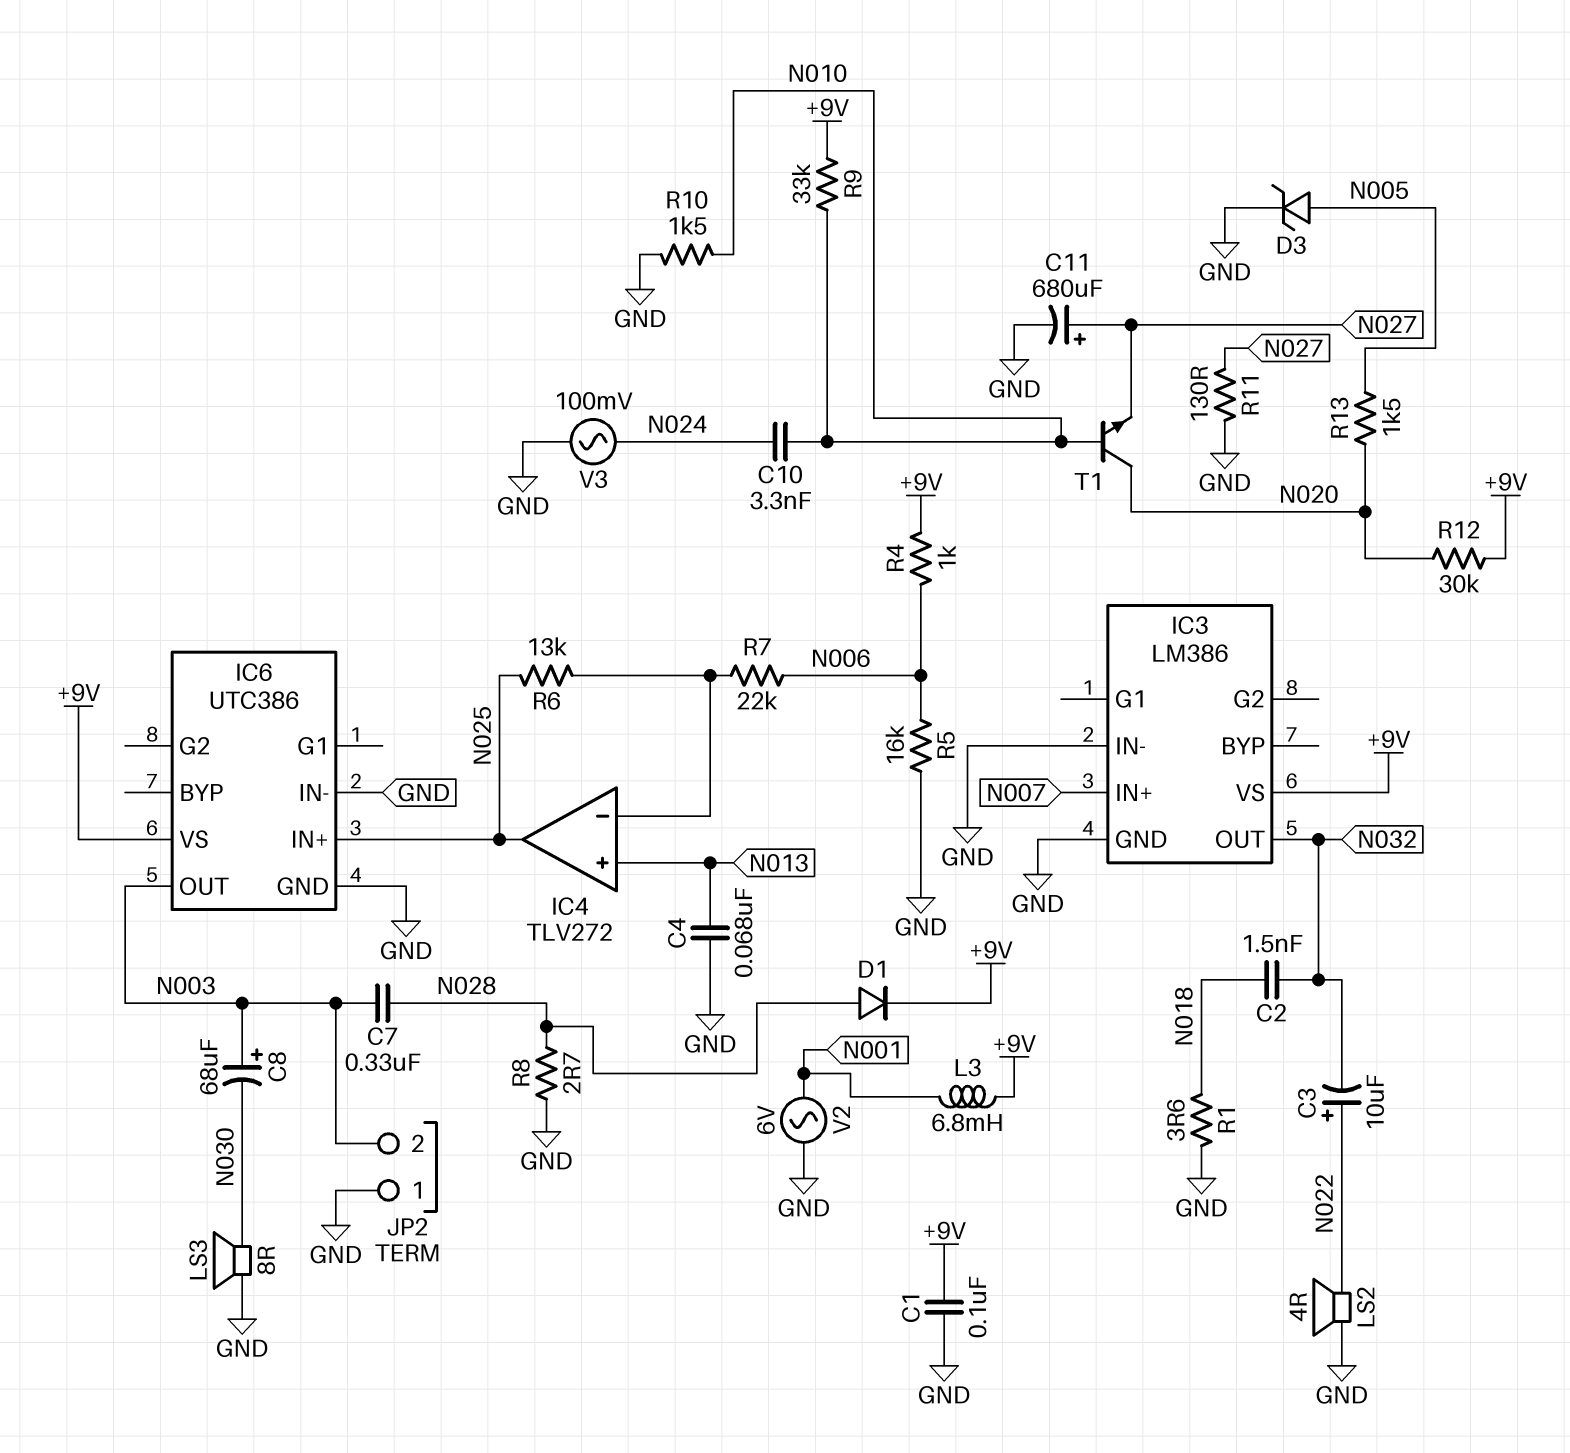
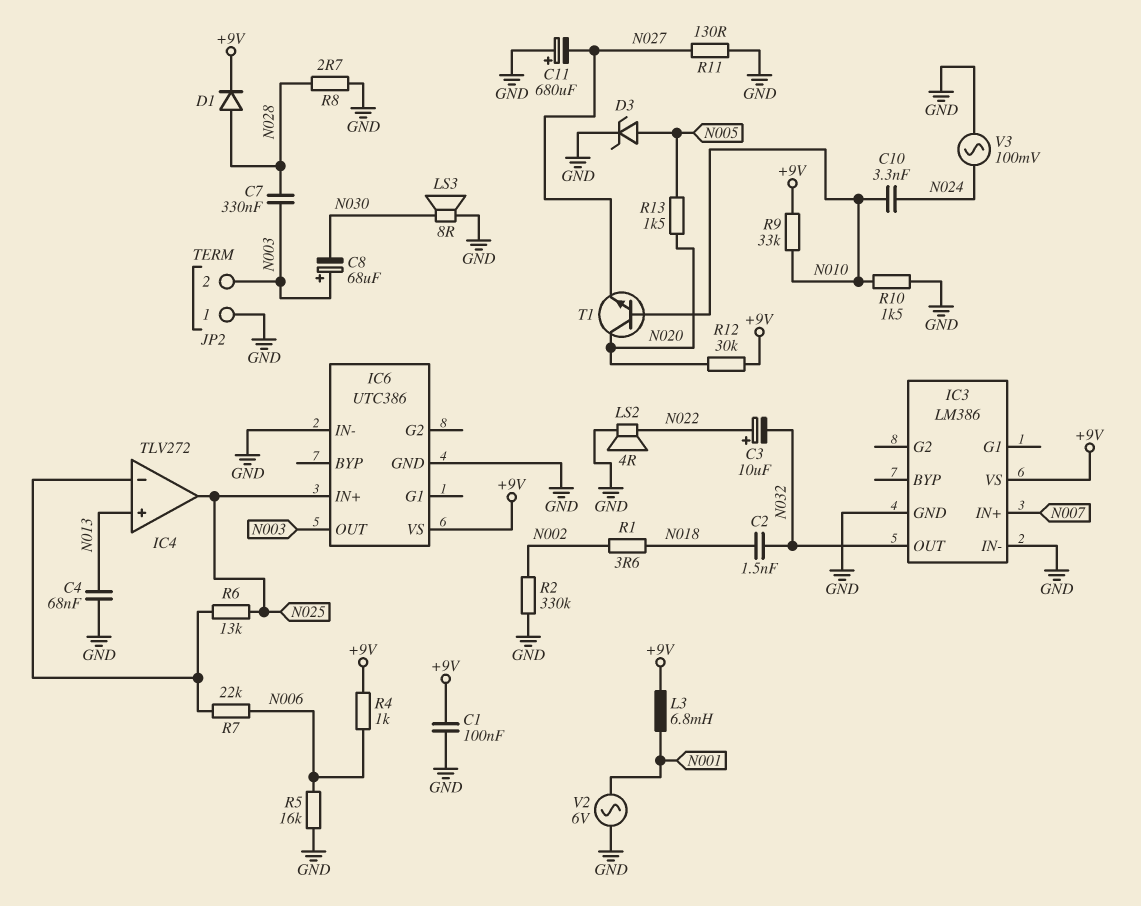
C11: 680uF (plus N027, minus GND) -> 680uF (plus GND, minus N027)
R1: 3.6 (GND, N018) -> 3.6 (N002, N018)
R2: none -> 330k (GND, N002)

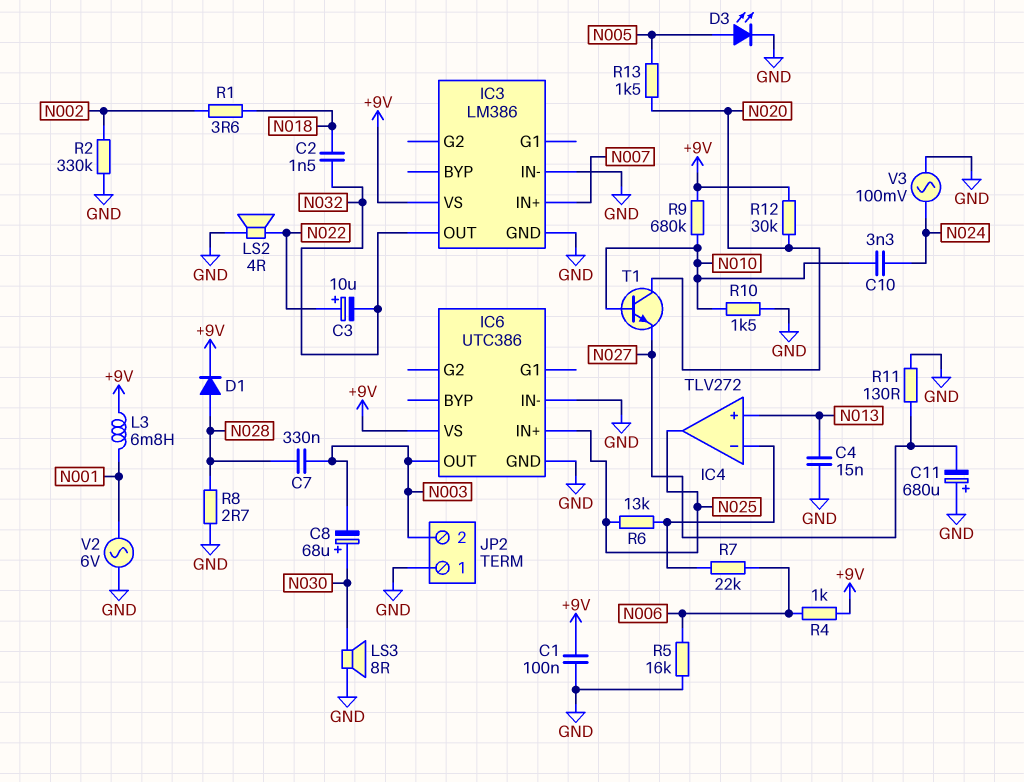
C4: 68nF (GND, N013) -> 15nF (GND, N013)
C8: 68uF (plus N003, minus N030) -> 68uF (plus N030, minus N003)
D3: zener (A N005, K GND) -> LED (A N005, K GND)
R9: 33k (+9V, N010) -> 680k (+9V, N010)

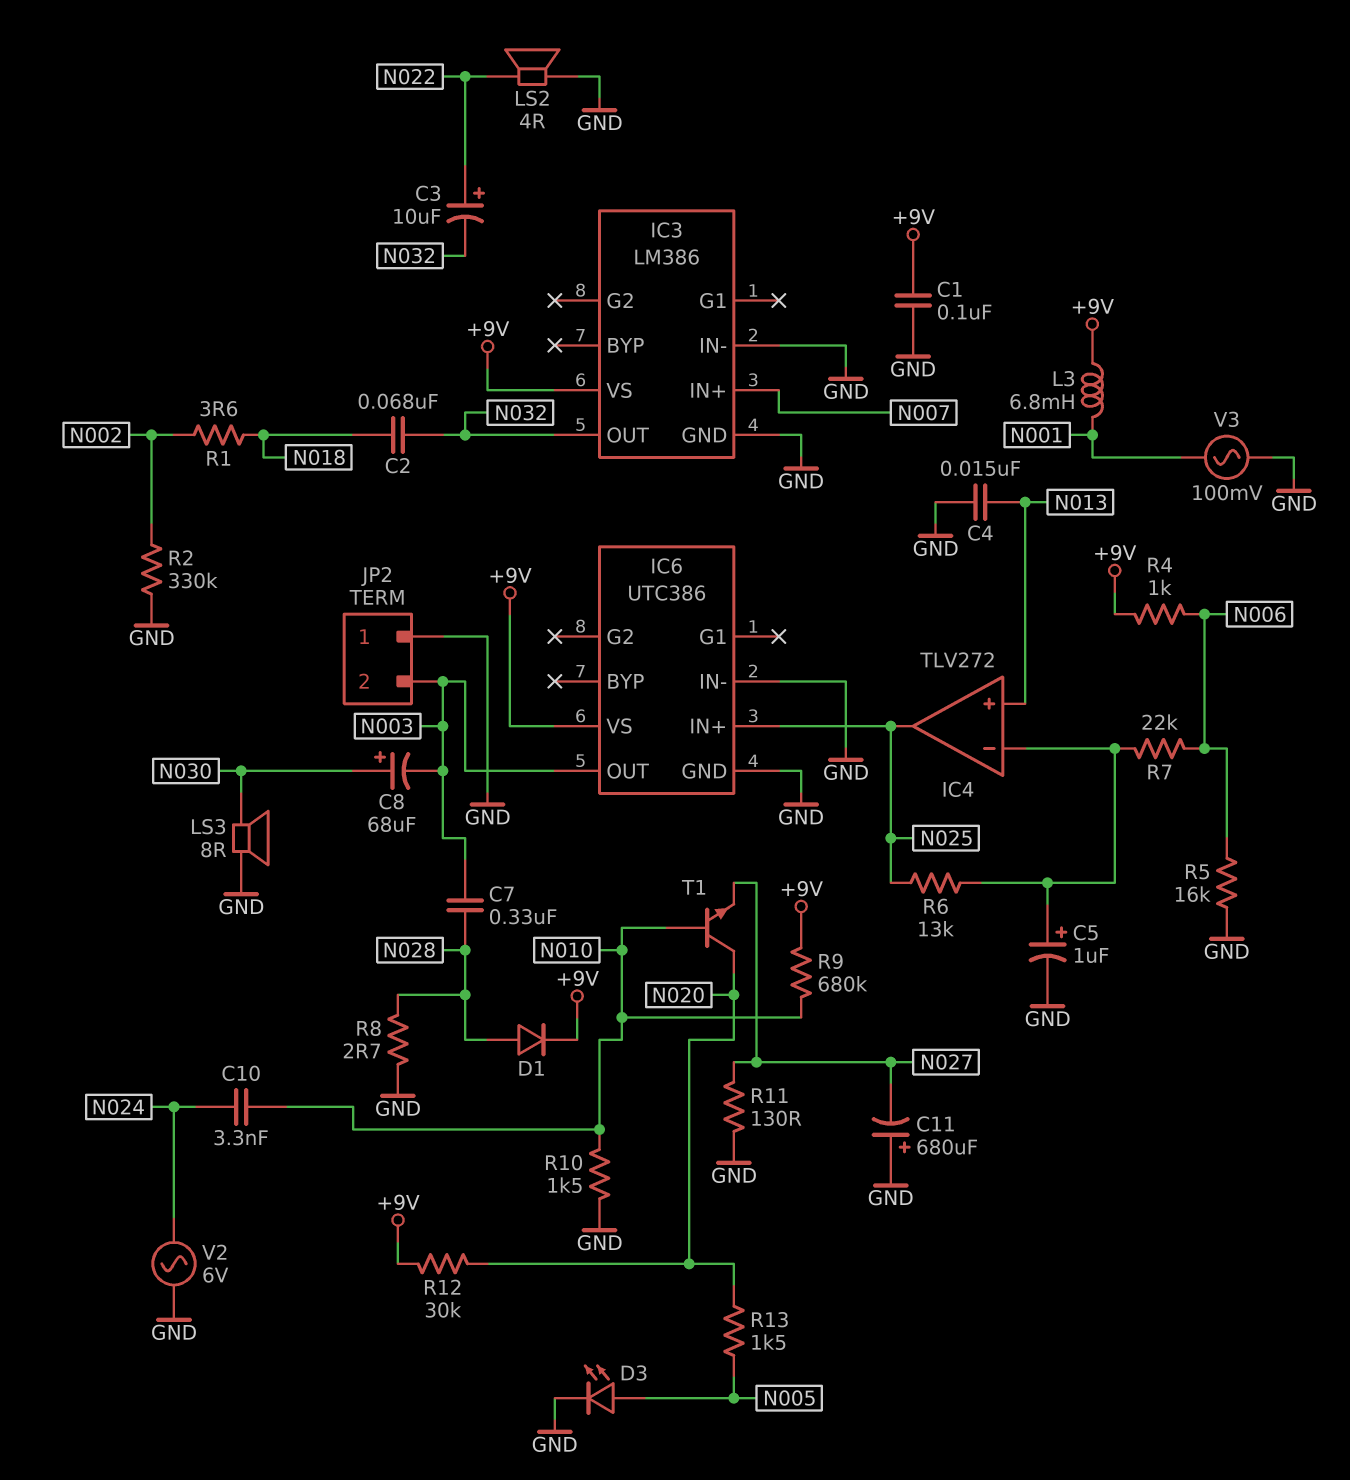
C2: 1.5nF (N018, N032) -> 68nF (N018, N032)
C5: none -> 1uF (plus IC4/in-, minus GND)
V2: AC 6V (GND, N001) -> AC 6V (GND, N024)
V3: AC 100mV (GND, N024) -> AC 100mV (GND, N001)

